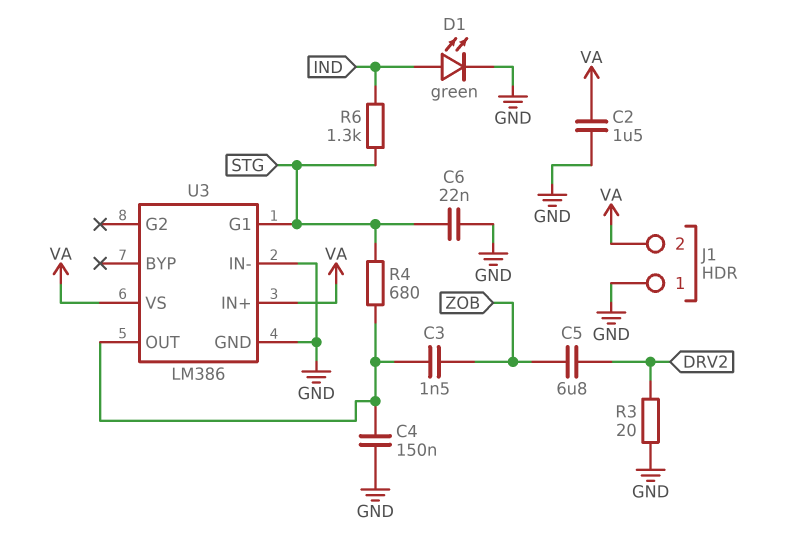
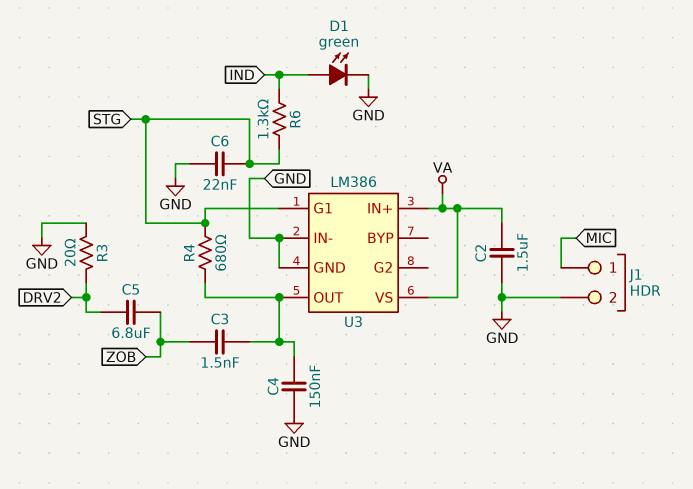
J1 pin 1: GND -> MIC
J1 pin 2: VA -> GND

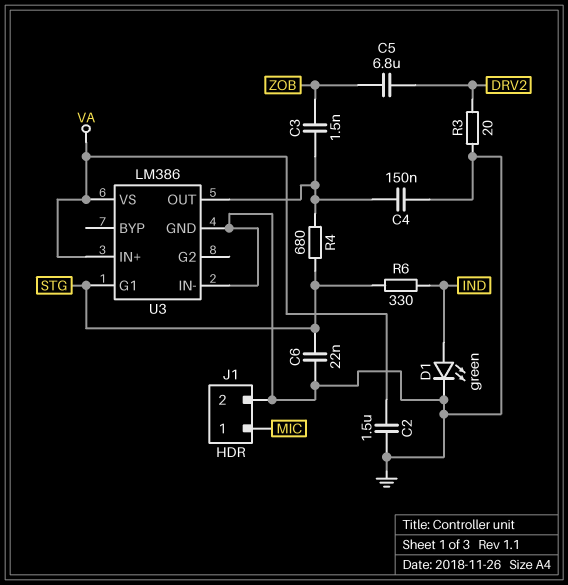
R6: 1.3k (IND, STG) -> 330 (IND, STG)

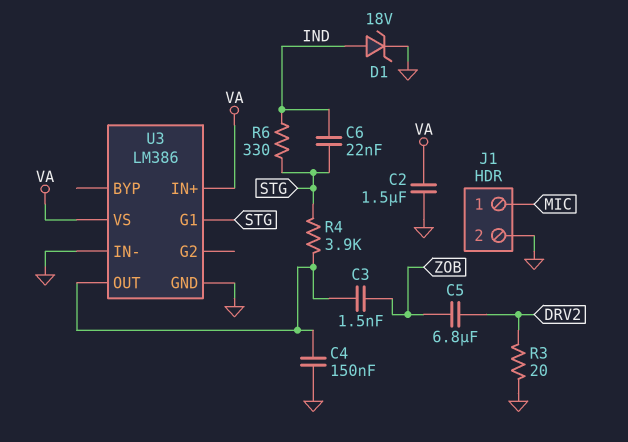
C6: 22nF (GND, STG) -> 22nF (IND, STG)
D1: LED green (A IND, K GND) -> zener 18V (A IND, K GND)
R4: 680 (STG, U3/OUT) -> 3.9k (STG, U3/OUT)

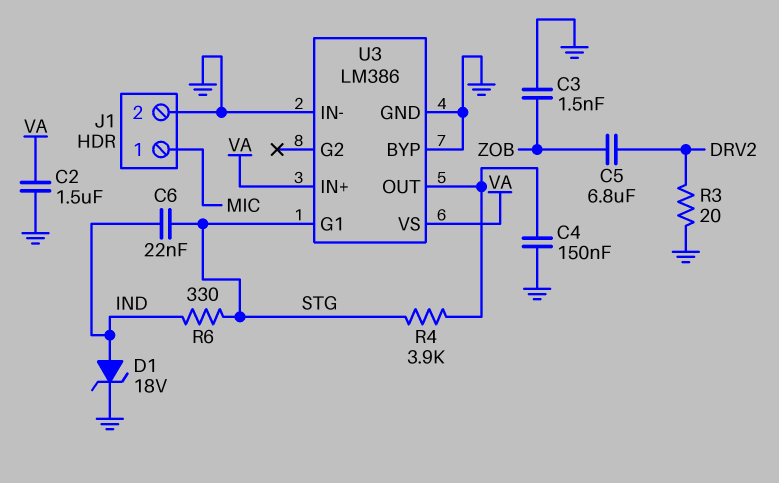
C3: 1.5nF (U3/OUT, ZOB) -> 1.5nF (GND, ZOB)
U3 pin BYP: none -> GND

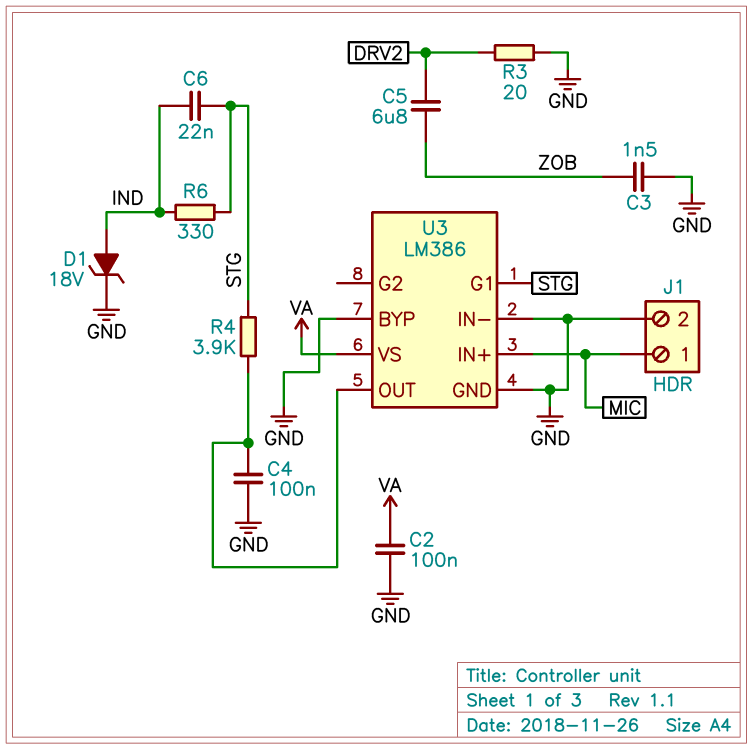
C2: 1.5uF (GND, VA) -> 100nF (GND, VA)
C4: 150nF (GND, U3/OUT) -> 100nF (GND, U3/OUT)
U3 pin IN+: VA -> MIC

